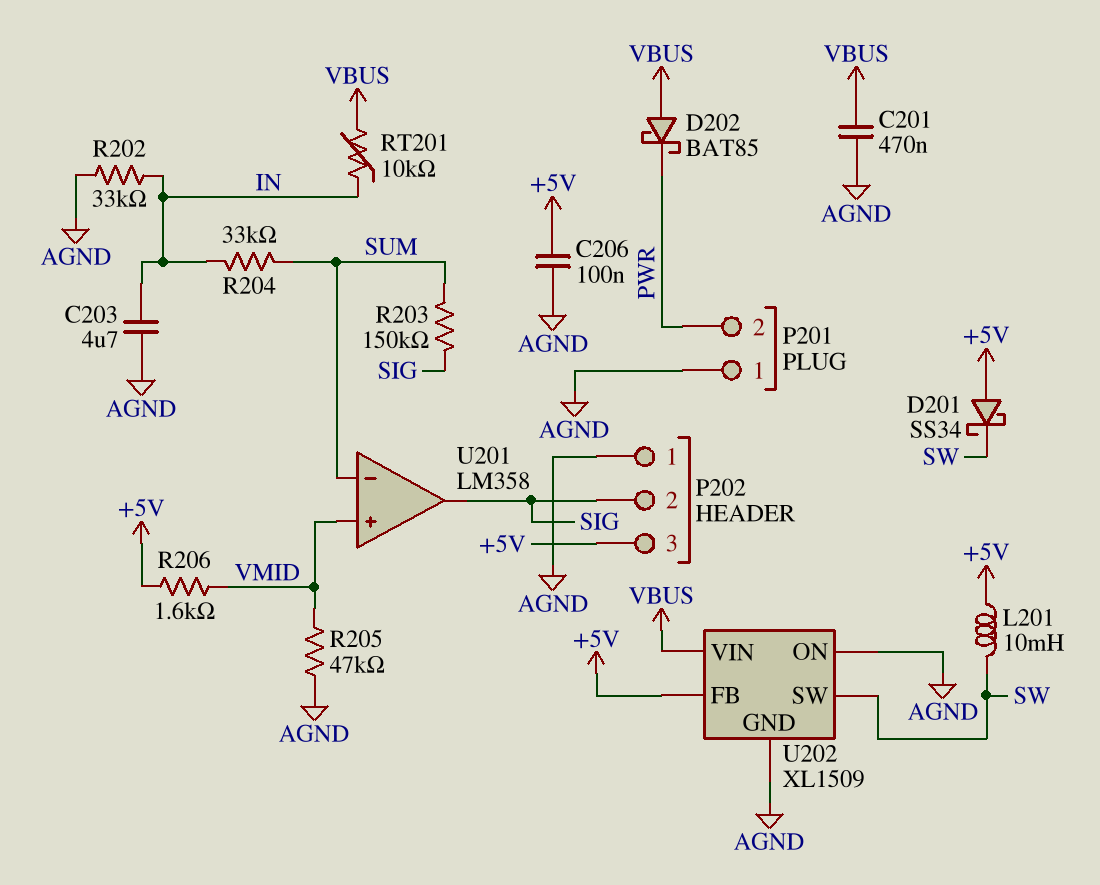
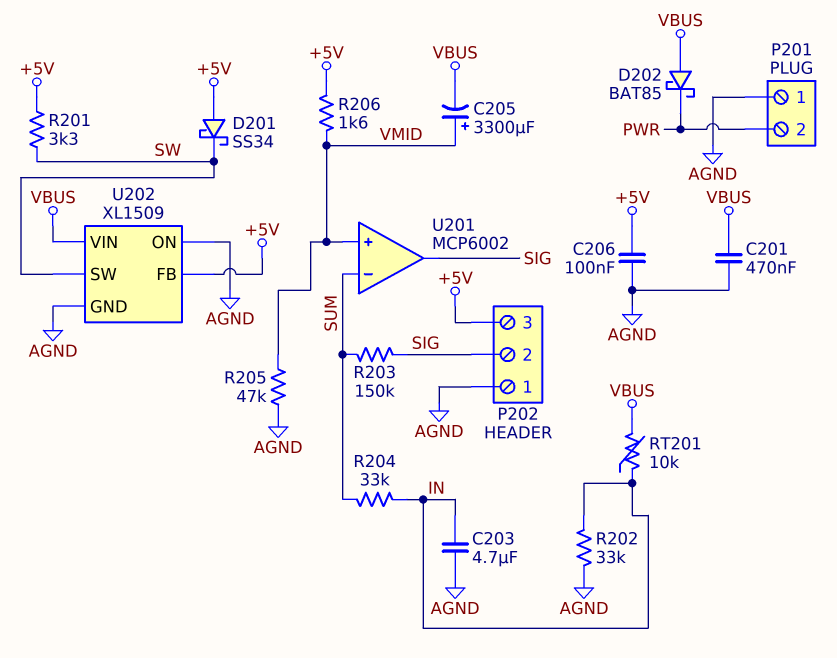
C205: none -> 3300uF (plus VMID, minus VBUS)
L201: 10mH (+5V, SW) -> none
R201: none -> 3.3k (+5V, SW)
U201: LM358 -> MCP6002

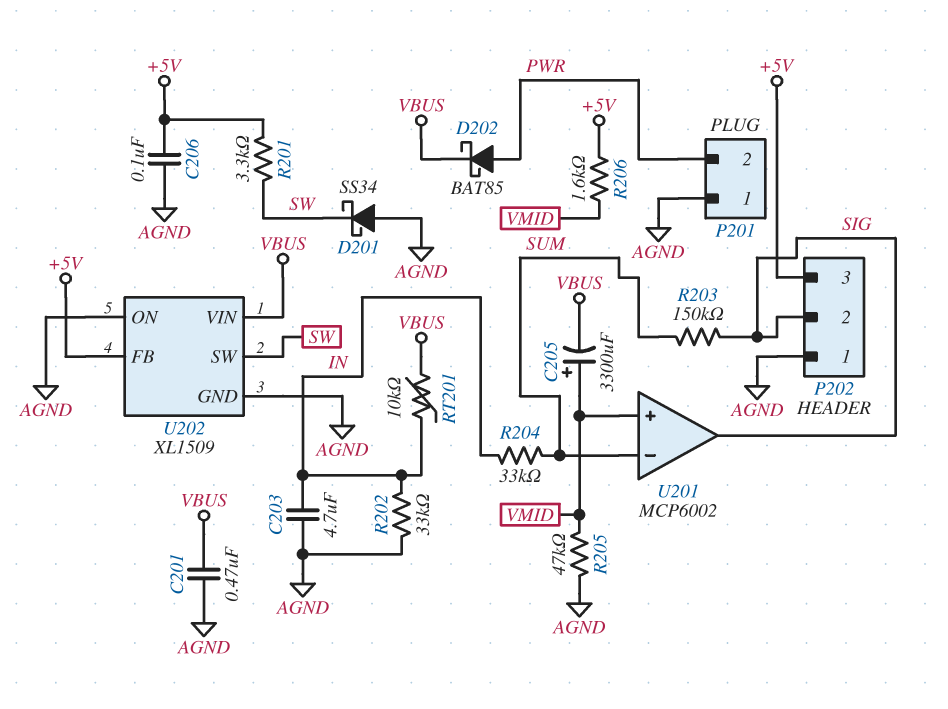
D201: schottky SS34 (A +5V, K SW) -> schottky SS34 (A AGND, K SW)
D202: schottky BAT85 (A VBUS, K PWR) -> schottky BAT85 (A PWR, K VBUS)

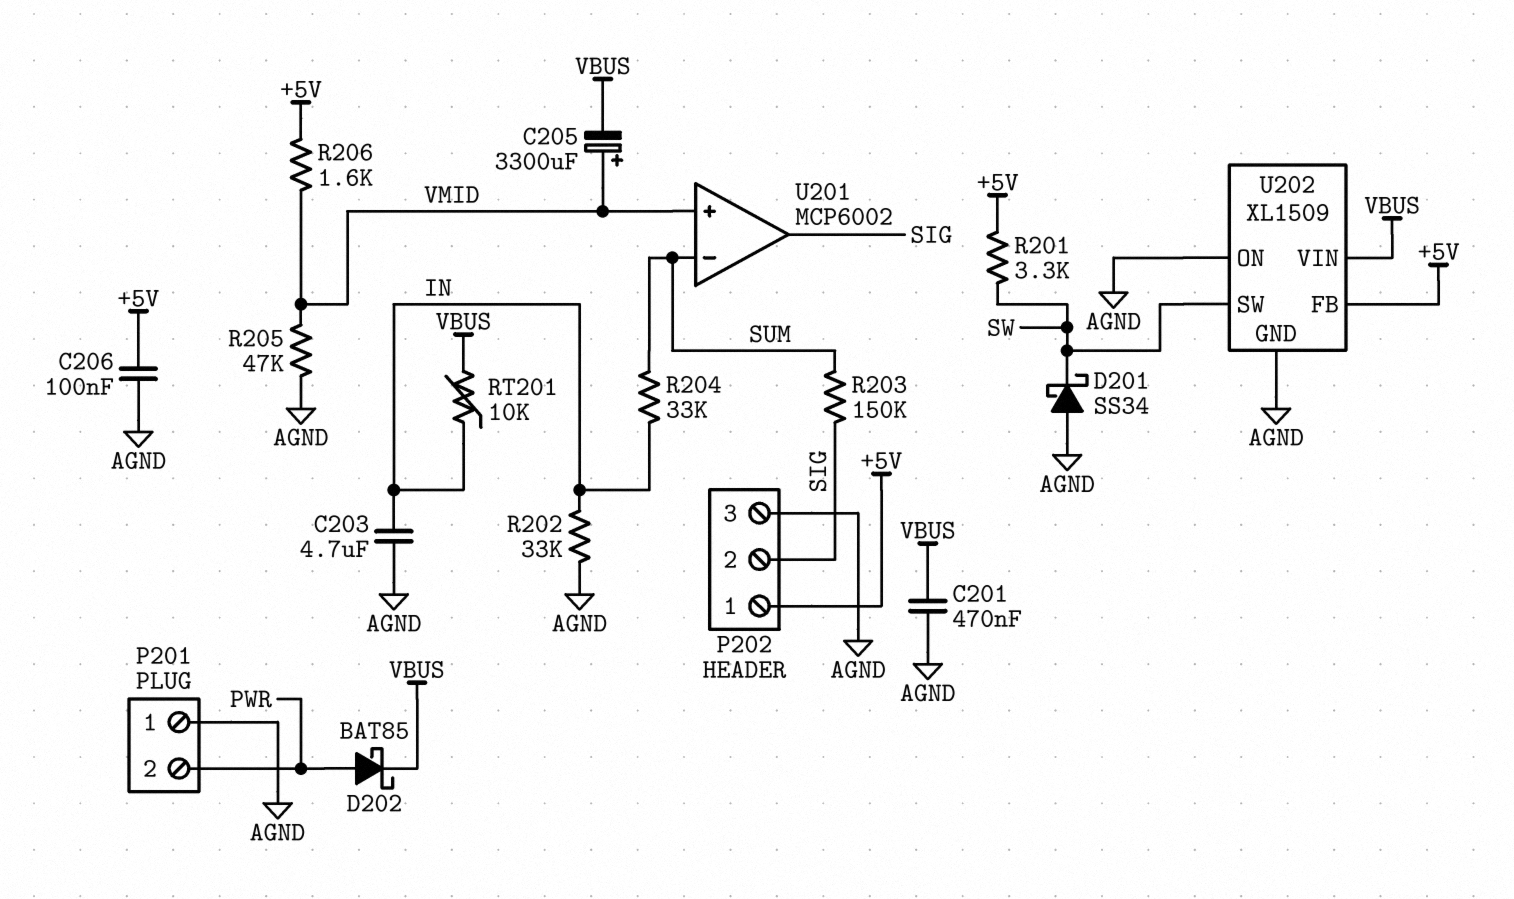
P202 pin 1: AGND -> +5V
P202 pin 3: +5V -> AGND

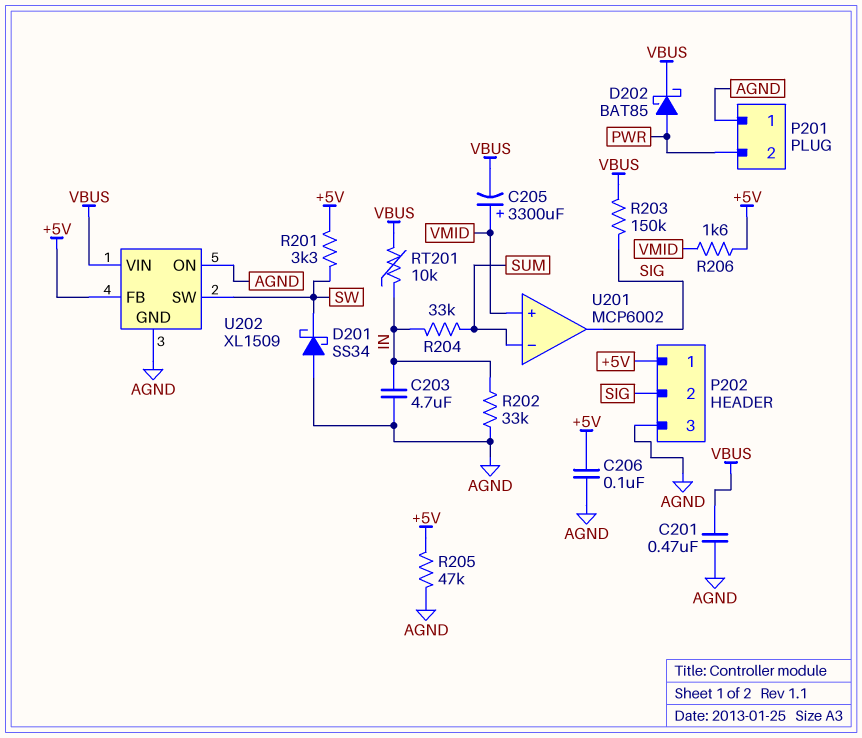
R203: 150k (SIG, SUM) -> 150k (SIG, VBUS)
R205: 47k (AGND, VMID) -> 47k (+5V, AGND)

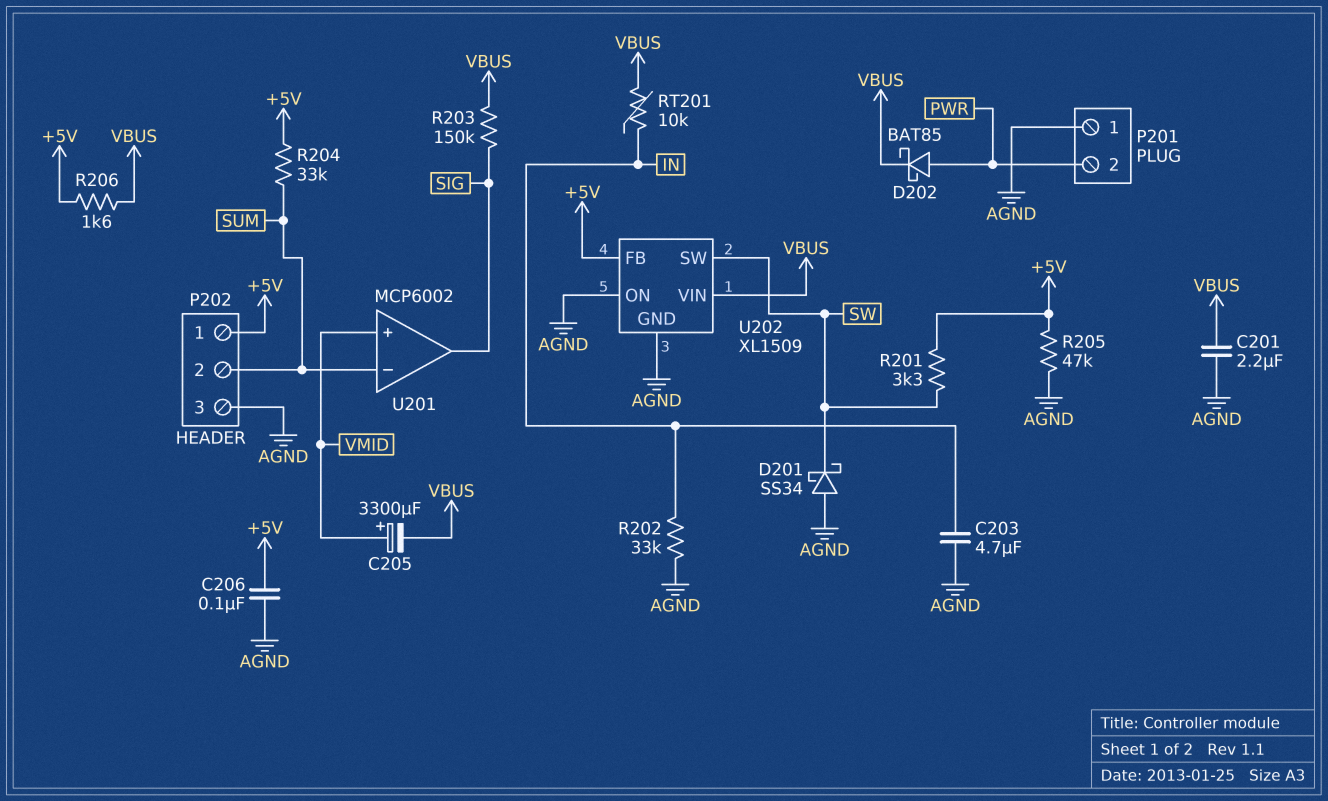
C201: 470nF (AGND, VBUS) -> 2.2uF (AGND, VBUS)
P202 pin 2: SIG -> SUM
R204: 33k (IN, SUM) -> 33k (+5V, SUM)
R206: 1.6k (+5V, VMID) -> 1.6k (+5V, VBUS)

